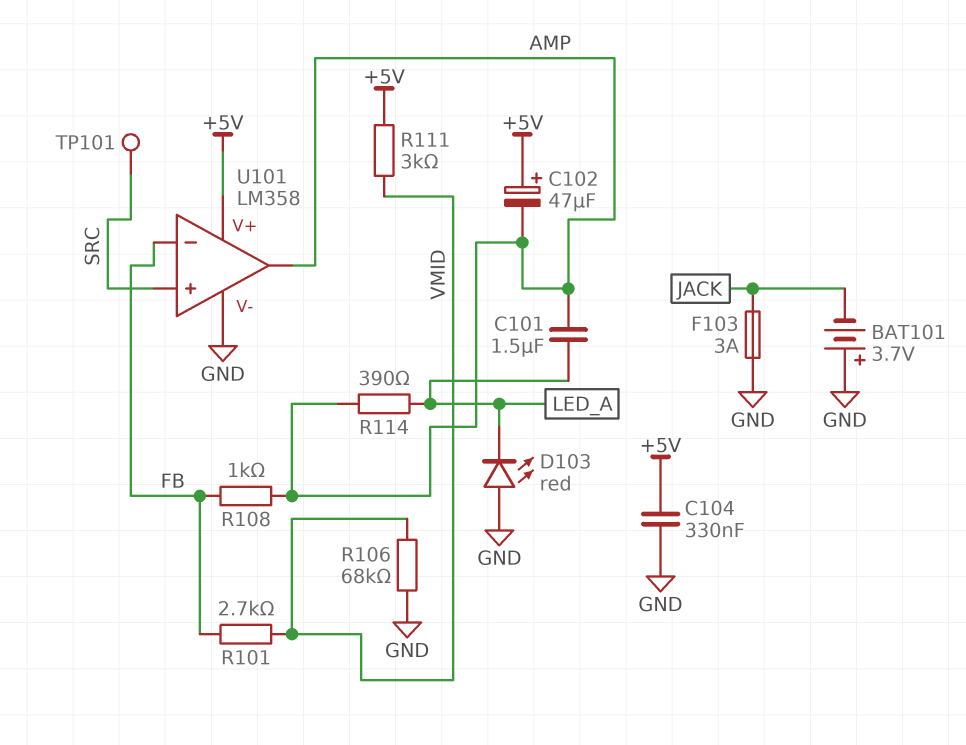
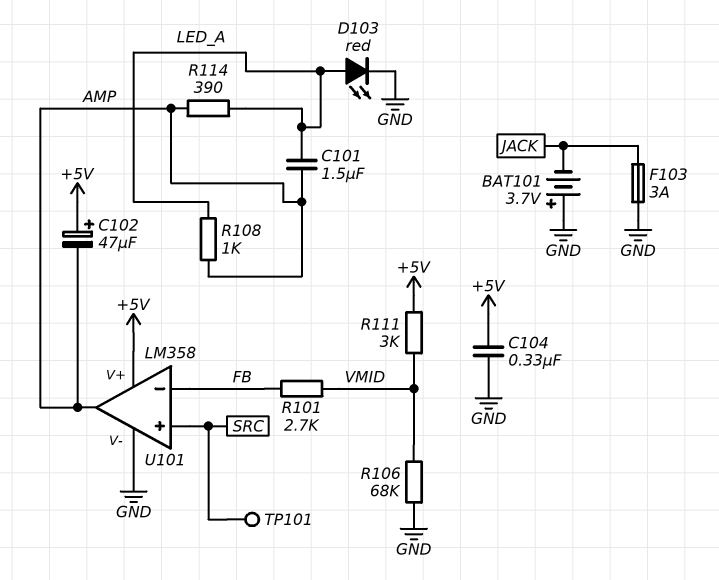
D103: LED red (A GND, K LED_A) -> LED red (A LED_A, K GND)
R108: 1k (AMP, FB) -> 1k (AMP, LED_A)

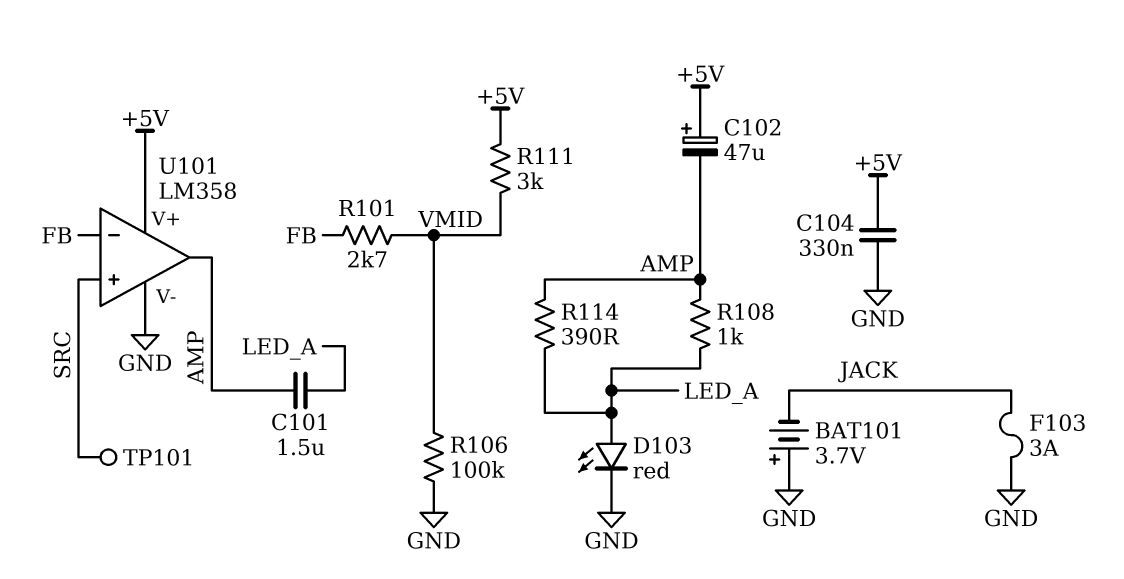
R106: 68k (GND, VMID) -> 100k (GND, VMID)

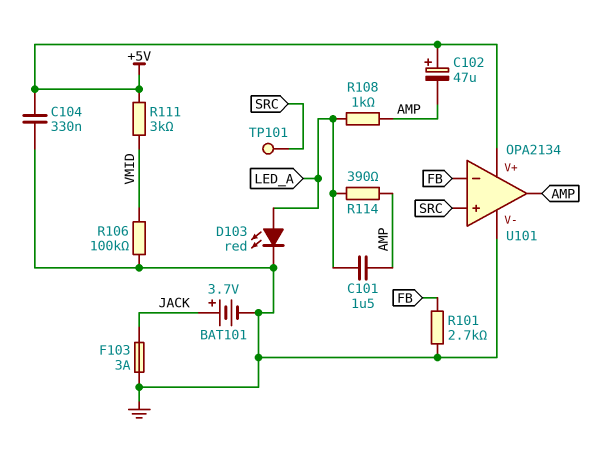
BAT101: 3.7V (plus GND, minus JACK) -> 3.7V (plus JACK, minus GND)
R101: 2.7k (FB, VMID) -> 2.7k (FB, GND)
U101: LM358 -> OPA2134

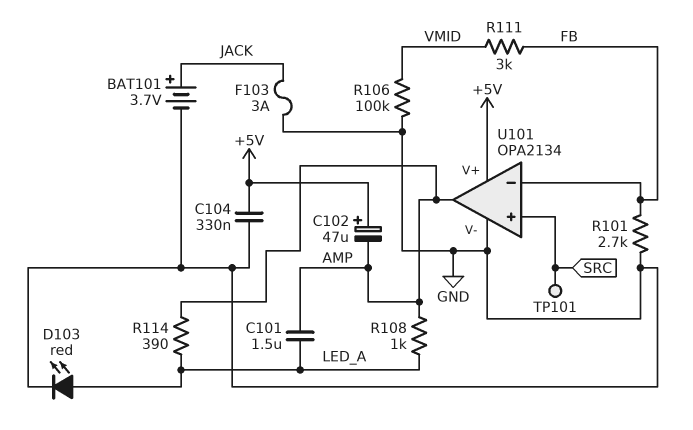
R111: 3k (+5V, VMID) -> 3k (FB, VMID)

